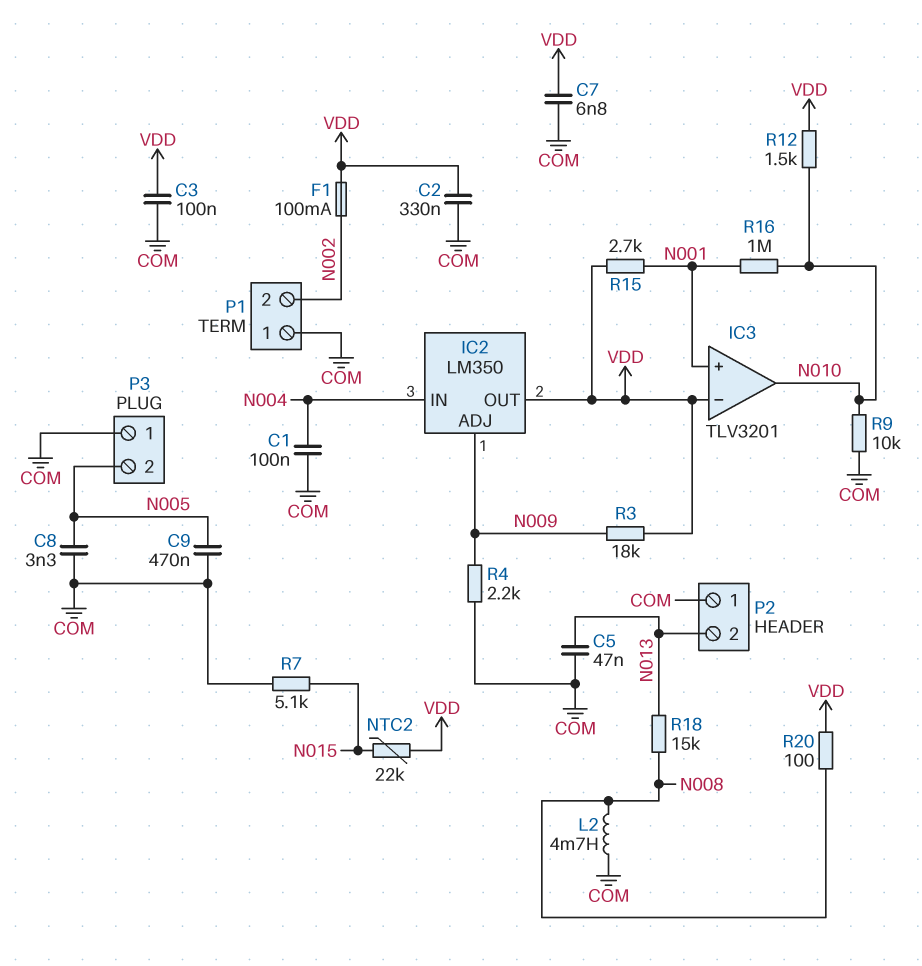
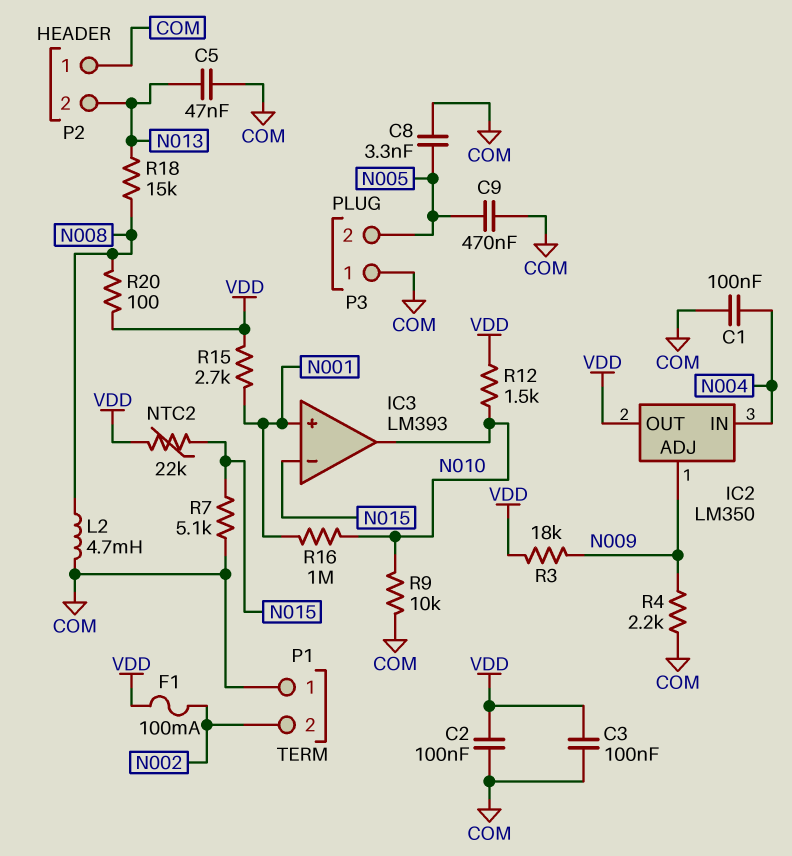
C2: 330nF (COM, VDD) -> 100nF (COM, VDD)
C7: 6.8nF (COM, VDD) -> none
IC3: TLV3201 -> LM393
IC3 pin in-: VDD -> N015

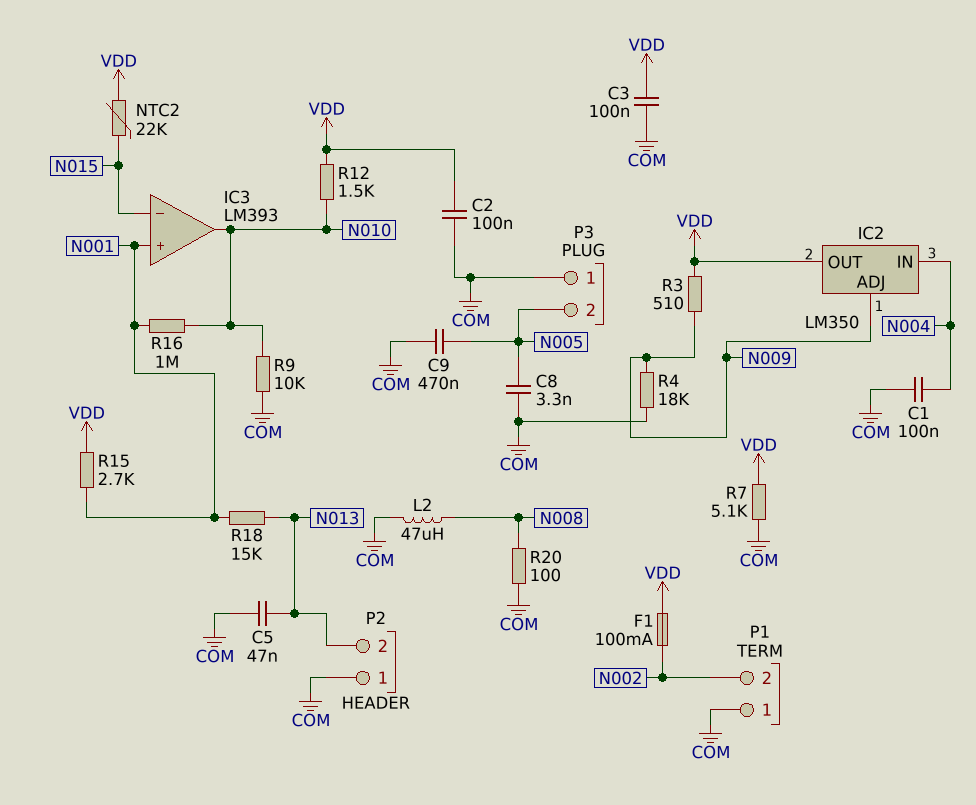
L2: 4.7mH (COM, N008) -> 47uH (COM, N008)
R3: 18k (N009, VDD) -> 510 (N009, VDD)
R4: 2.2k (COM, N009) -> 18k (COM, N009)
R7: 5.1k (COM, N015) -> 5.1k (COM, VDD)
R18: 15k (N008, N013) -> 15k (N001, N013)
R20: 100 (N008, VDD) -> 100 (COM, N008)

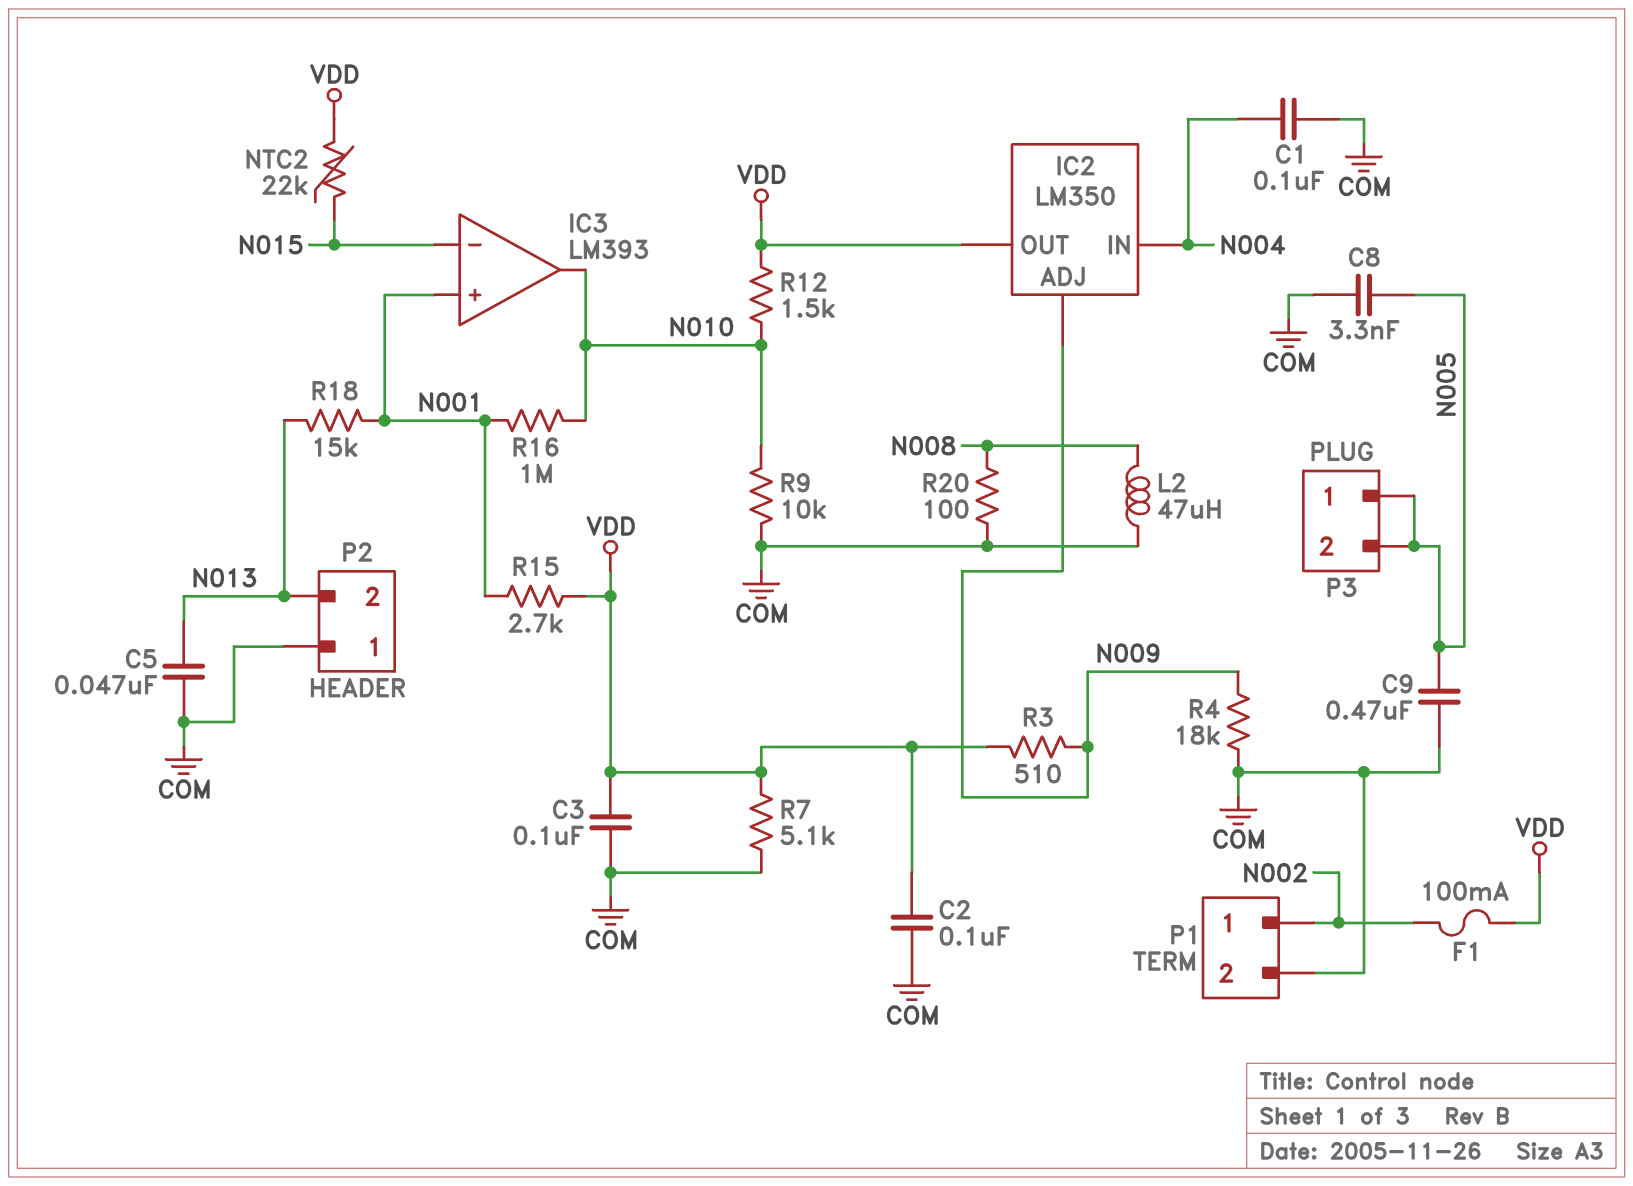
P1 pin 1: COM -> N002
P1 pin 2: N002 -> COM
P3 pin 1: COM -> N005

